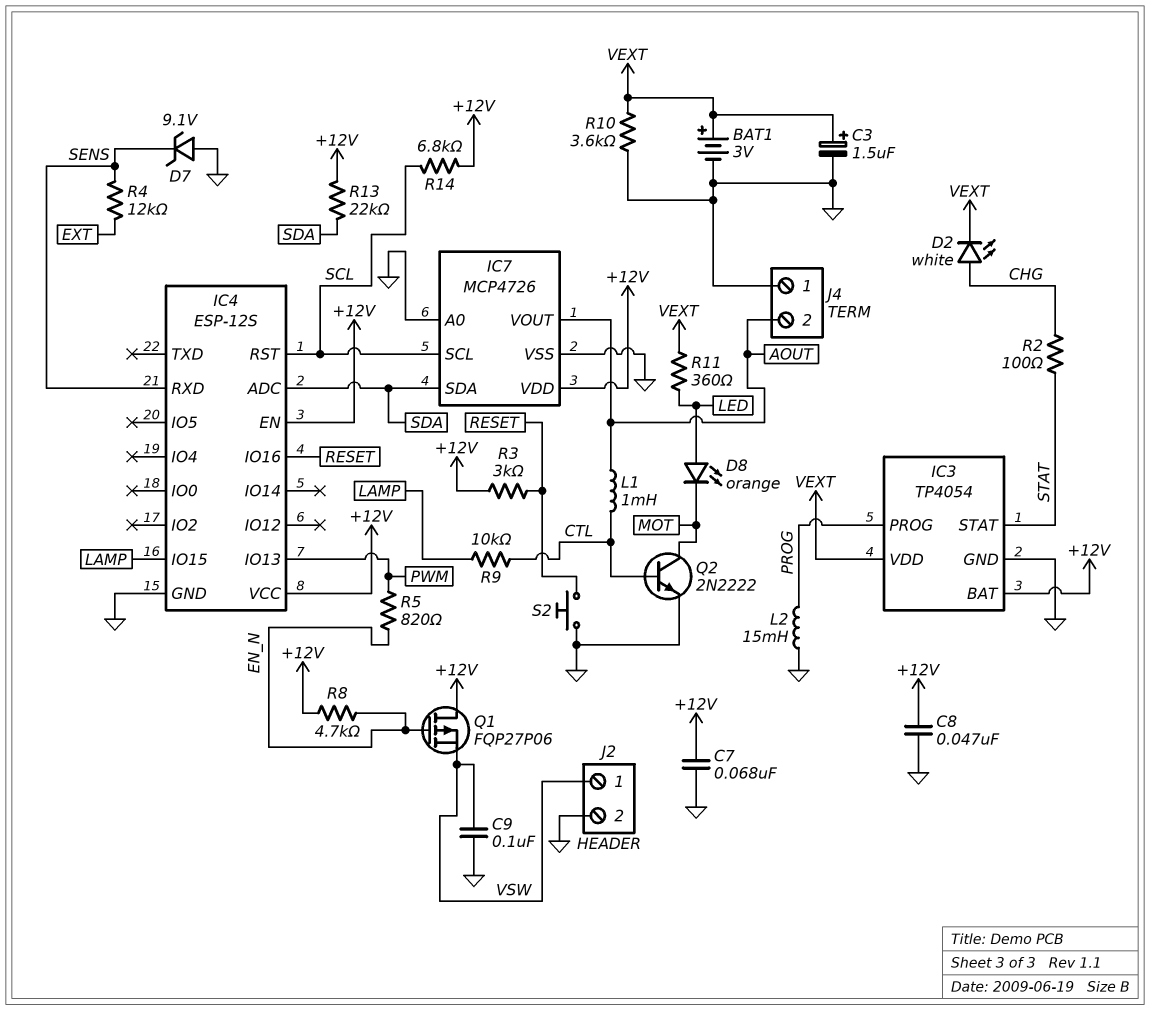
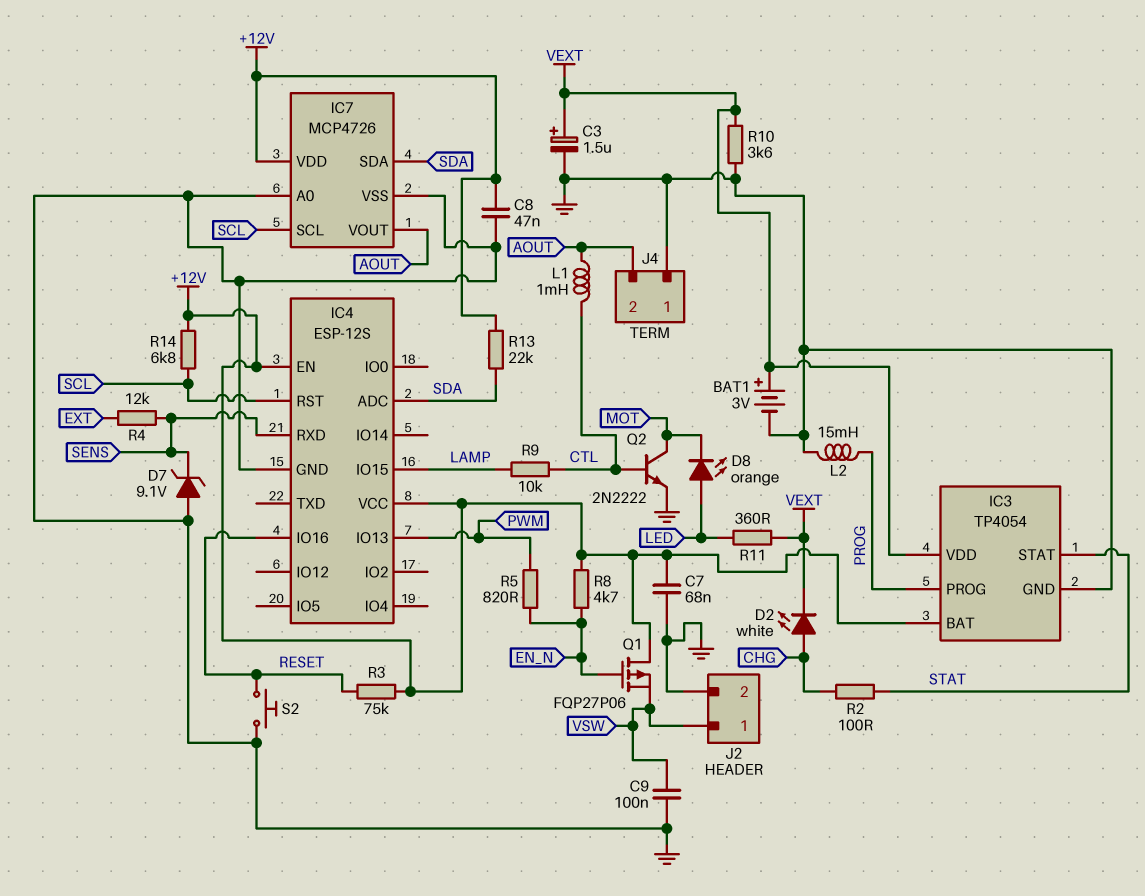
R3: 3k (+12V, RESET) -> 75k (+12V, RESET)

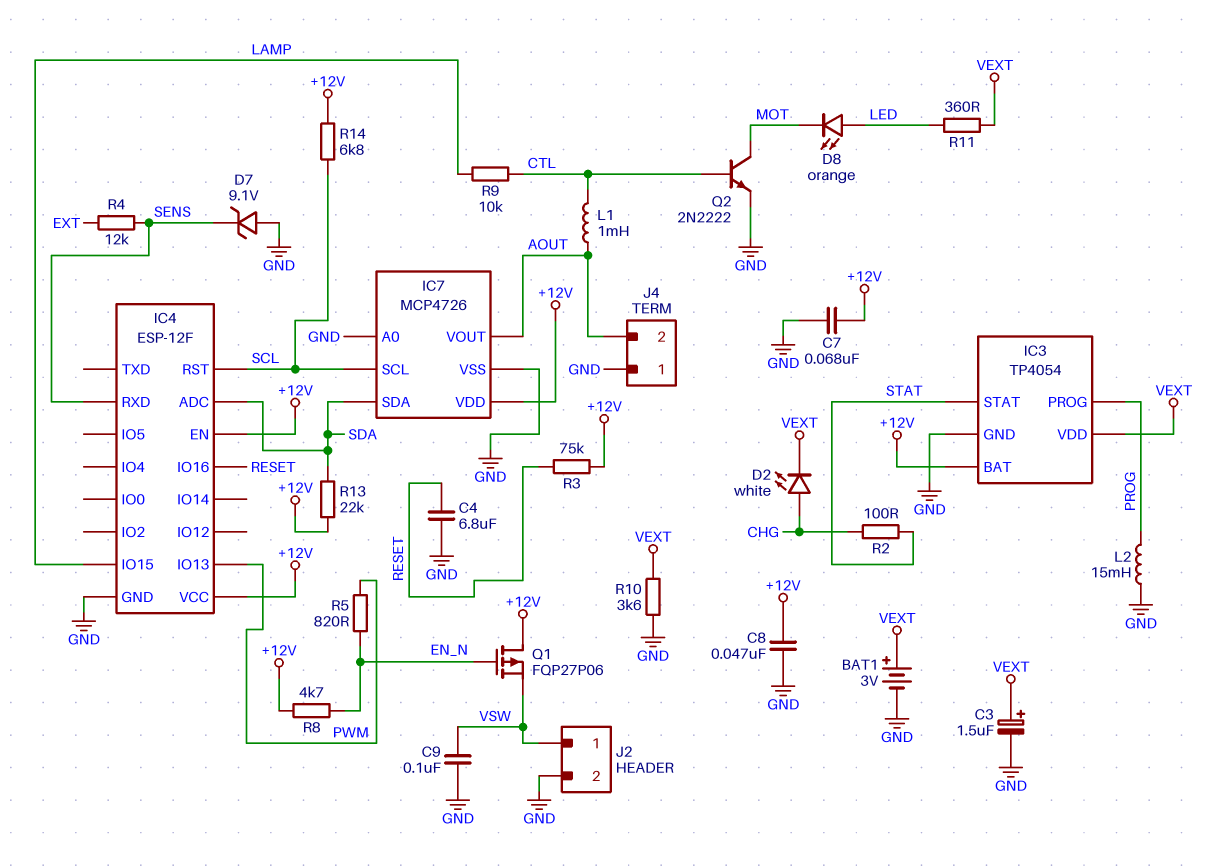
C4: none -> 6.8uF (GND, RESET)
IC4: ESP-12S -> ESP-12F
S2: button (GND, RESET) -> none

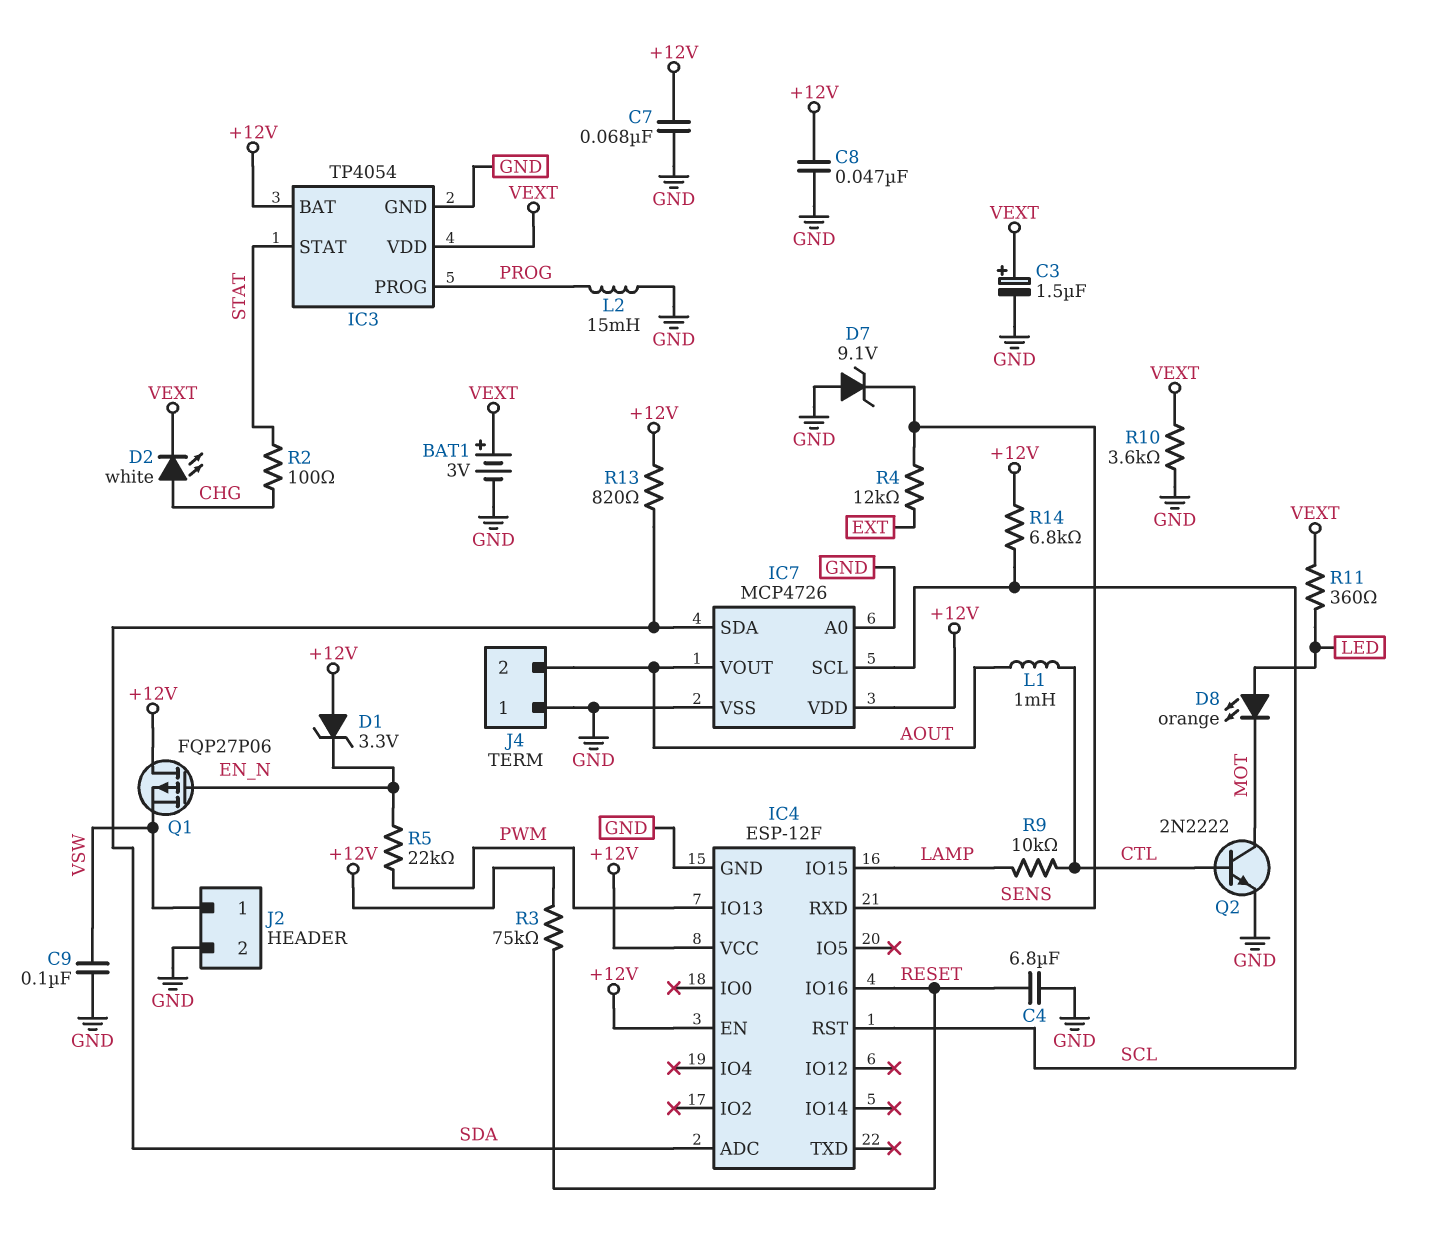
D1: none -> zener 3.3V (A +12V, K EN_N)
R5: 820 (EN_N, PWM) -> 22k (EN_N, PWM)
R8: 4.7k (+12V, EN_N) -> none
R13: 22k (+12V, SDA) -> 820 (+12V, SDA)

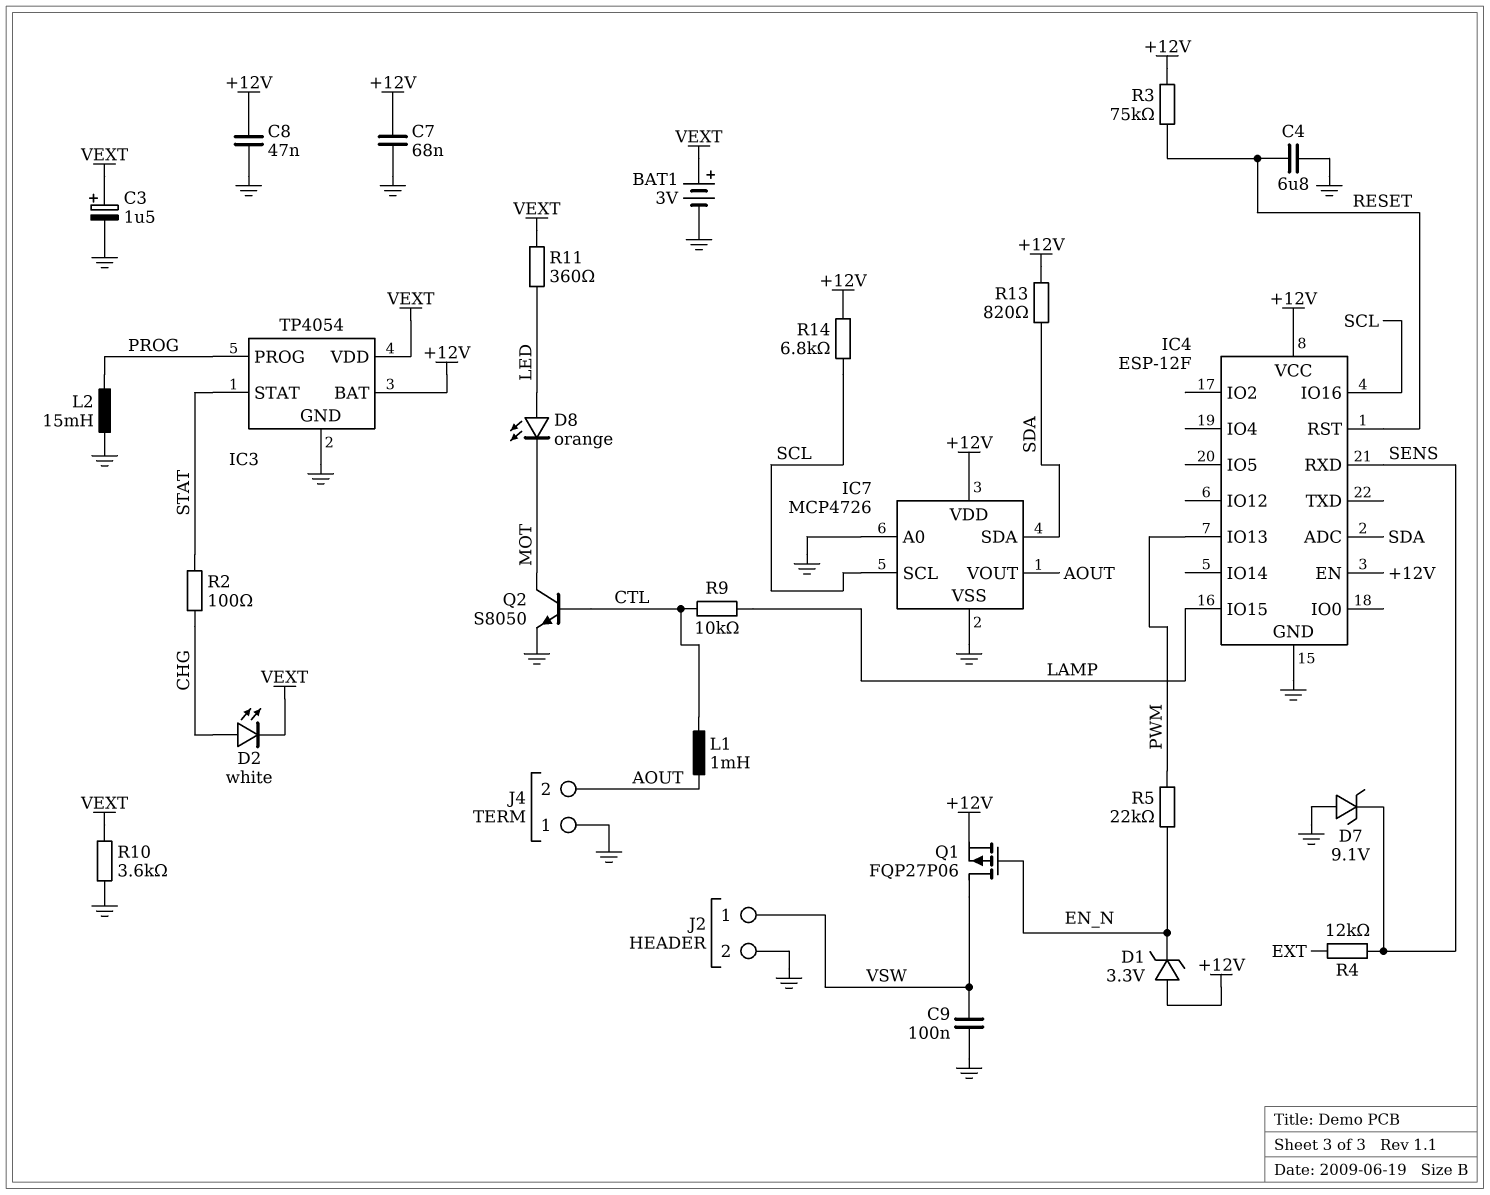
IC4 pin IO16: RESET -> SCL
IC4 pin RST: SCL -> RESET
Q1: PMOS FQP27P06 (G EN_N, D +12V, S VSW) -> PMOS FQP27P06 (G EN_N, D VSW, S +12V)
Q2: NPN 2N2222 (B CTL, C MOT, E GND) -> NPN S8050 (B CTL, C MOT, E GND)

